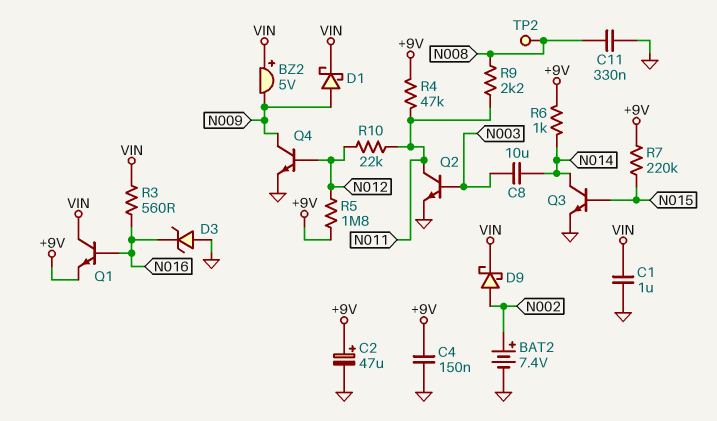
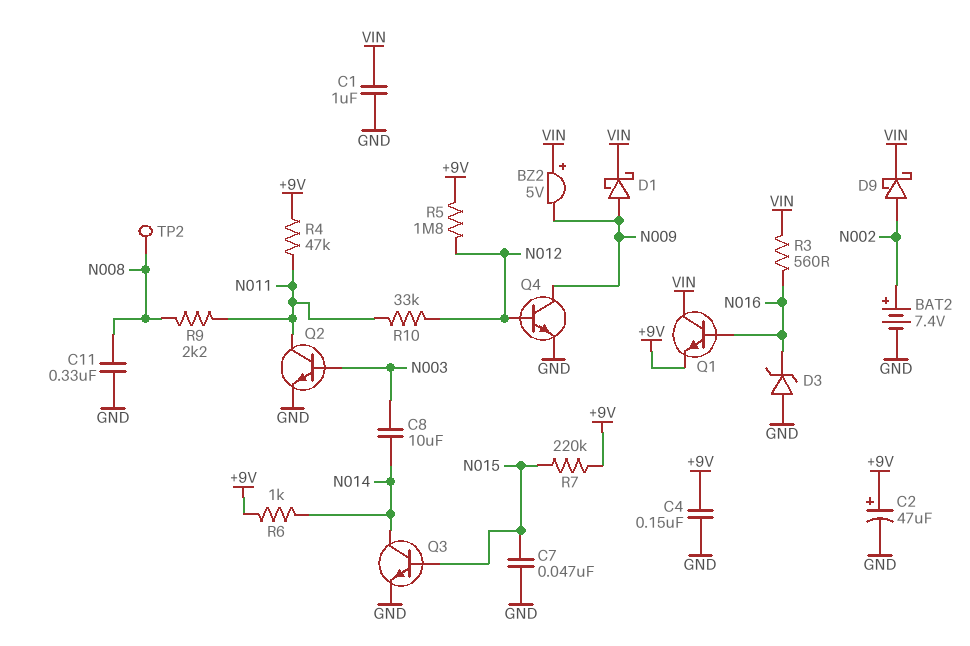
C7: none -> 47nF (GND, N015)
R10: 22k (N011, N012) -> 33k (N011, N012)

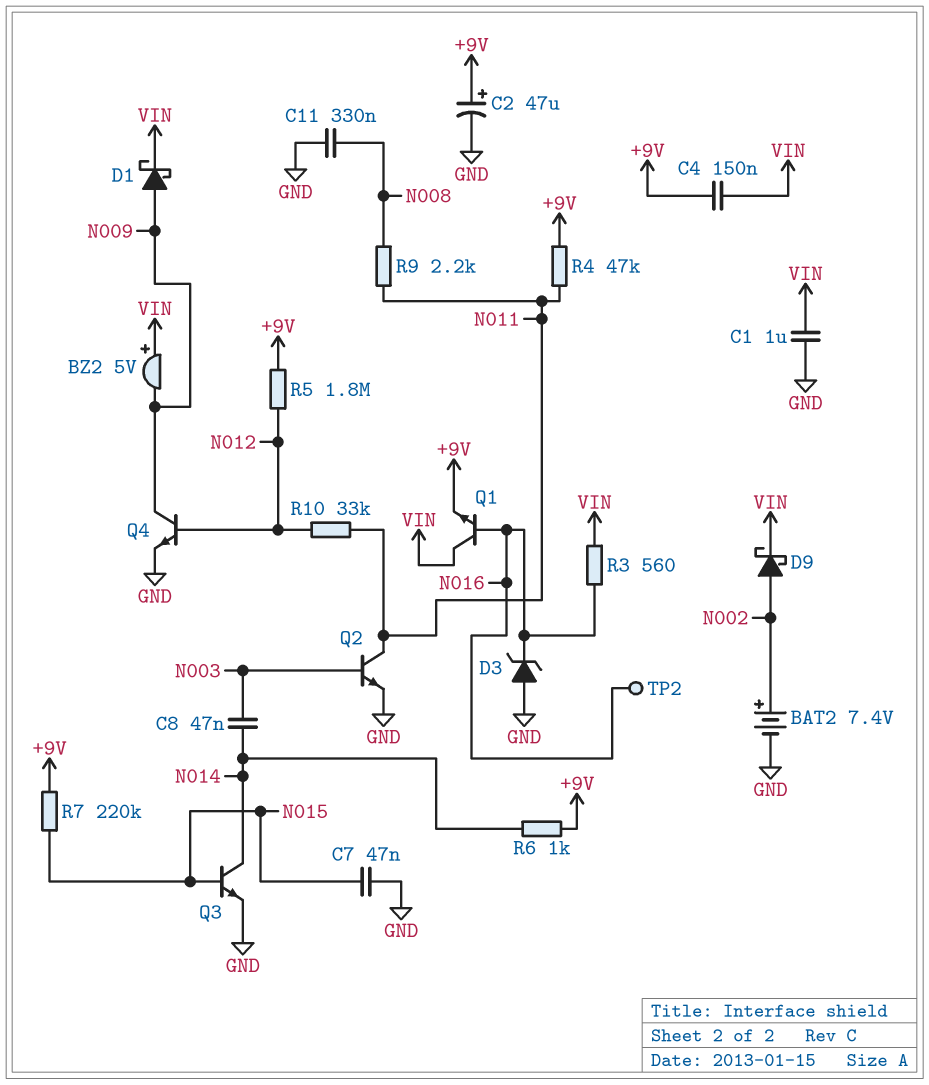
C4: 150nF (+9V, GND) -> 150nF (+9V, VIN)
C8: 10uF (N003, N014) -> 47nF (N003, N014)
TP2: test point (N008) -> test point (N016)

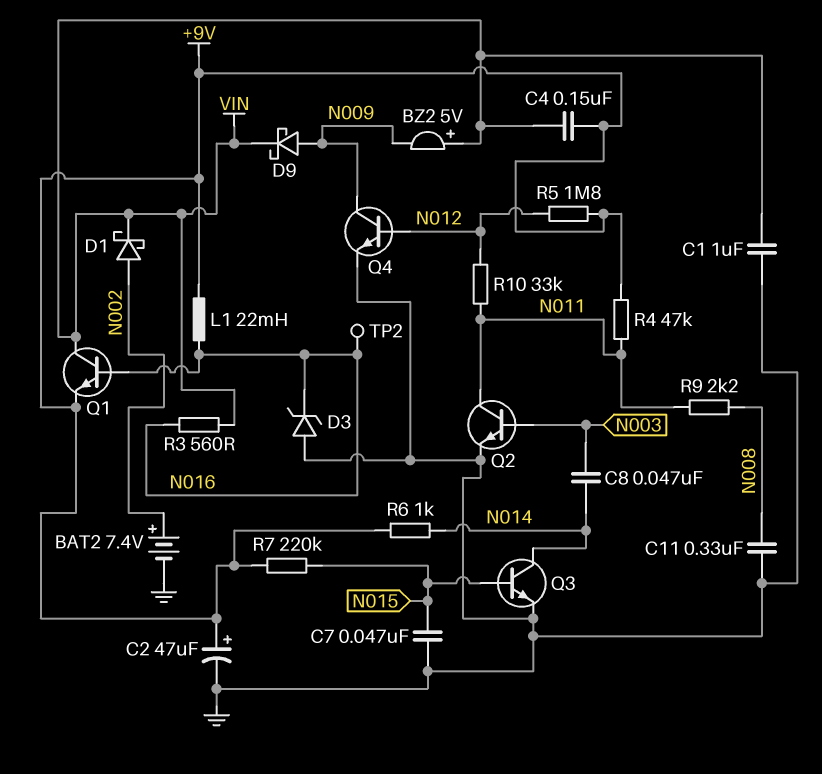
D1: schottky (A N009, K VIN) -> schottky (A N002, K VIN)
D9: schottky (A N002, K VIN) -> schottky (A N009, K VIN)
L1: none -> 22mH (+9V, N016)

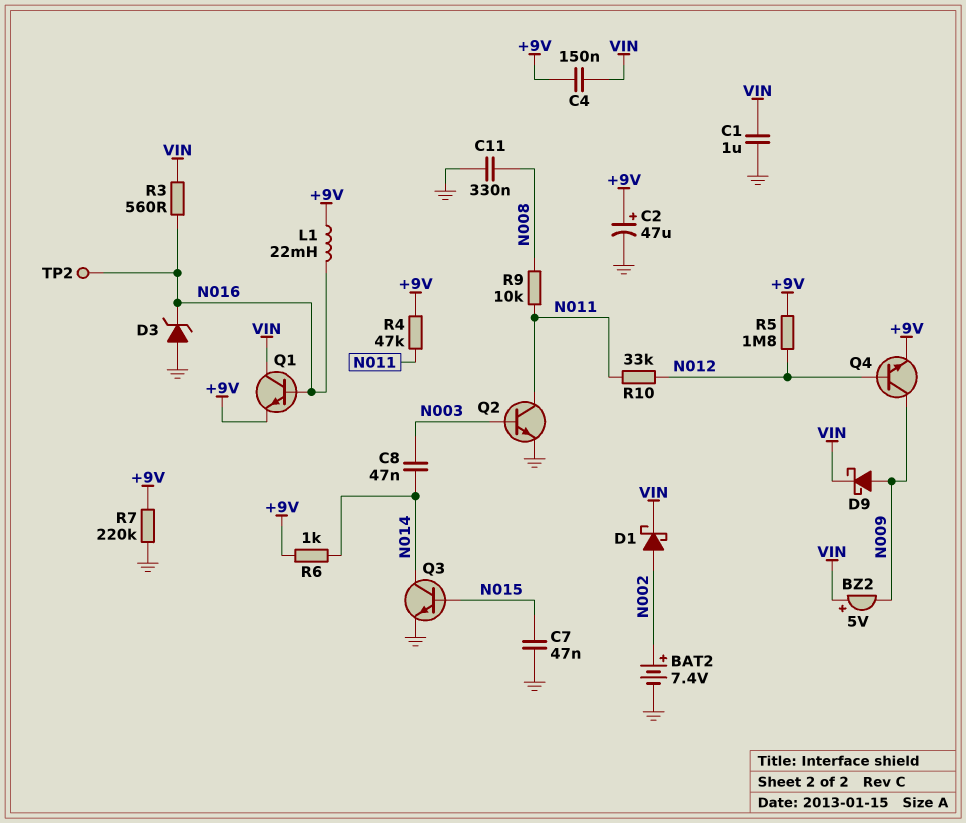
Q4: NPN (B N012, C N009, E GND) -> NPN (B N012, C N009, E +9V)
R7: 220k (+9V, N015) -> 220k (+9V, GND)
R9: 2.2k (N008, N011) -> 10k (N008, N011)

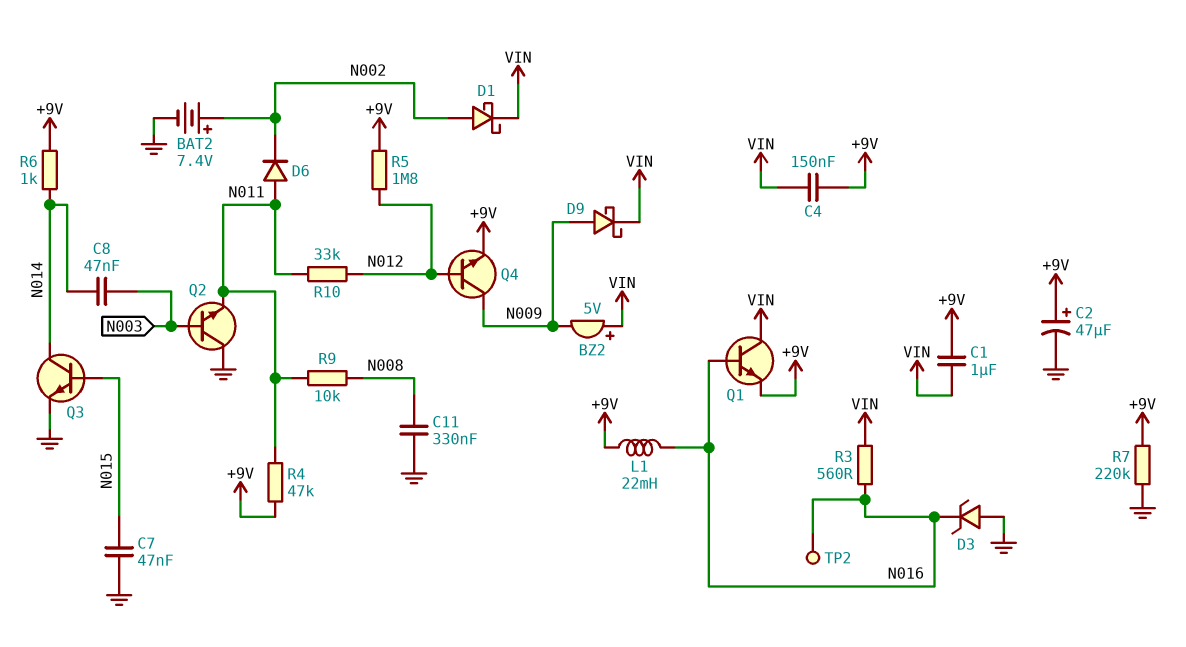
C1: 1uF (GND, VIN) -> 1uF (+9V, VIN)
D6: none -> diode (A N011, K N002)
Q2: NPN (B N003, C N011, E GND) -> NPN (B N003, C GND, E N011)

